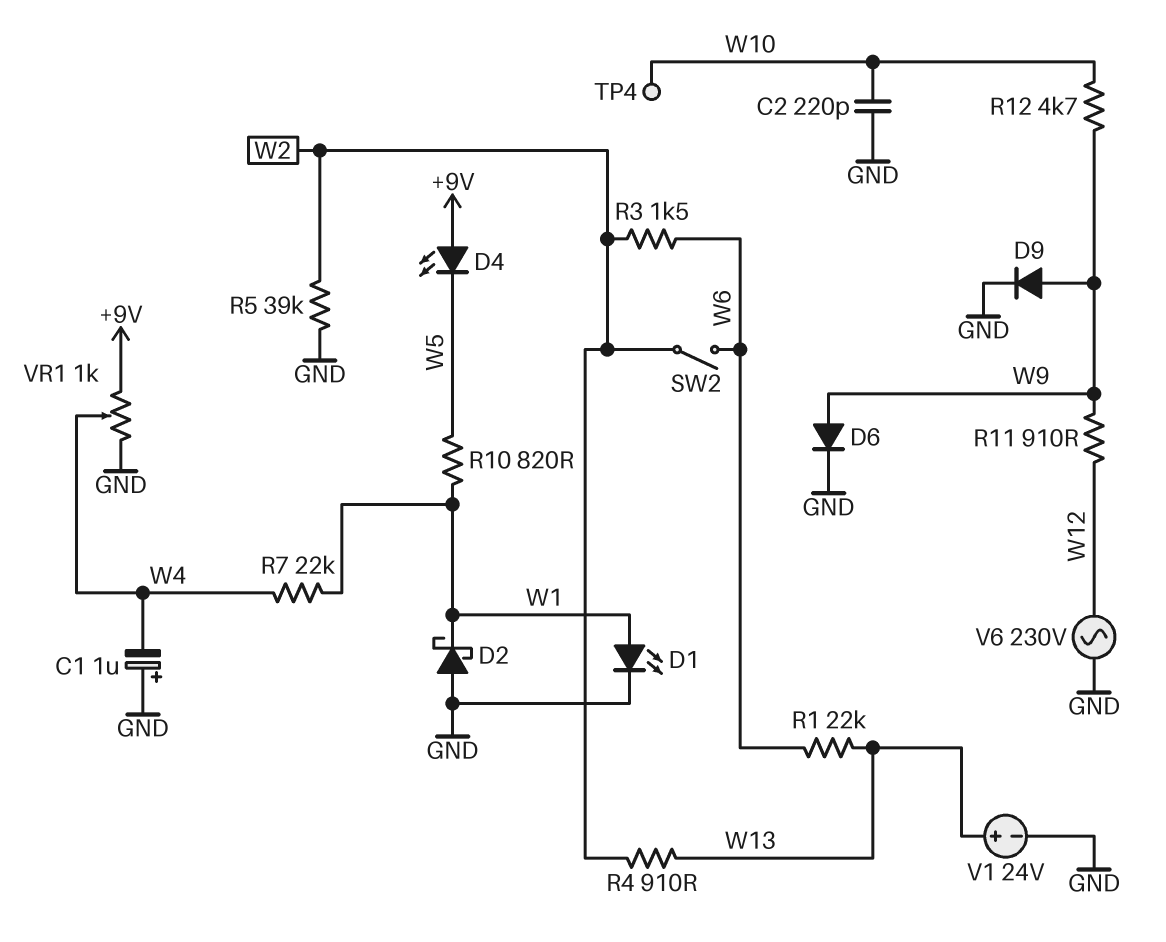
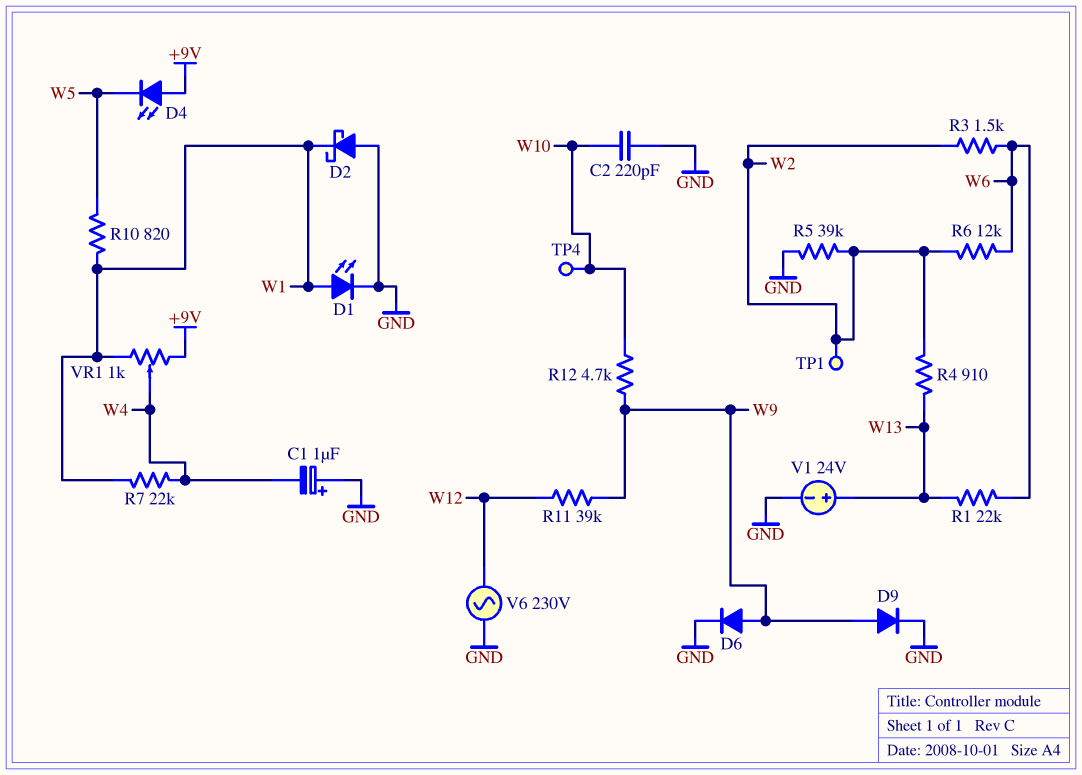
R6: none -> 12k (W2, W6)
R11: 910 (W9, W12) -> 39k (W9, W12)
SW2: switch (W2, W6) -> none
TP1: none -> test point (W2)
VR1: 1k (+9V, GND, wiper W4) -> 1k (+9V, W1, wiper W4)

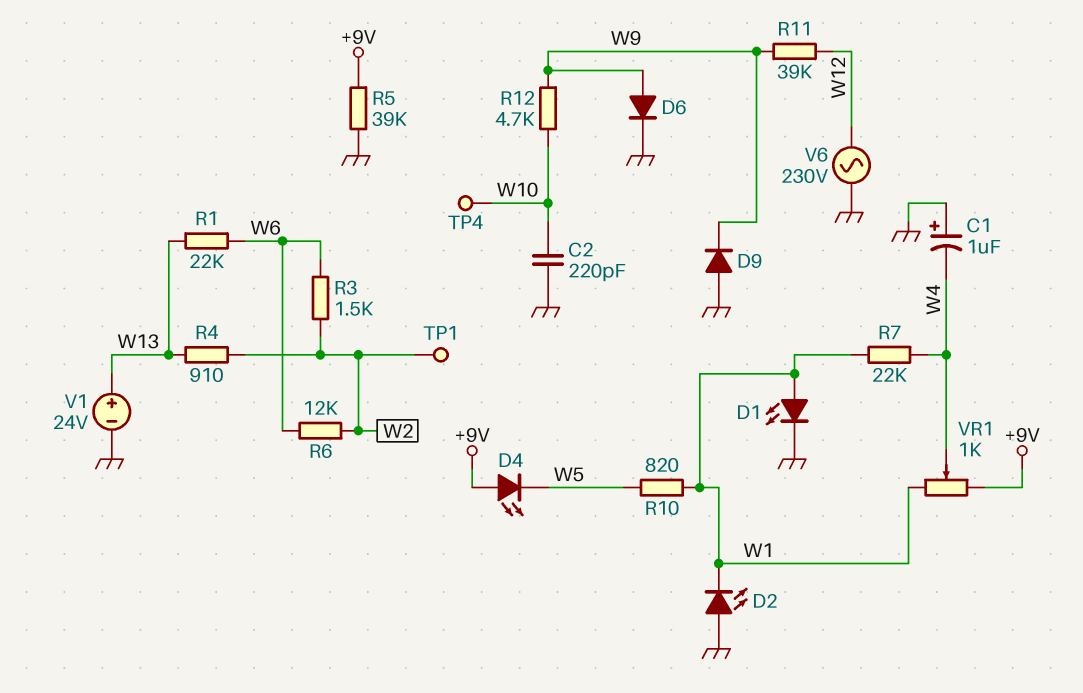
D2: schottky (A GND, K W1) -> LED (A GND, K W1)
D9: diode (A W9, K GND) -> diode (A GND, K W9)
R5: 39k (GND, W2) -> 39k (+9V, GND)

